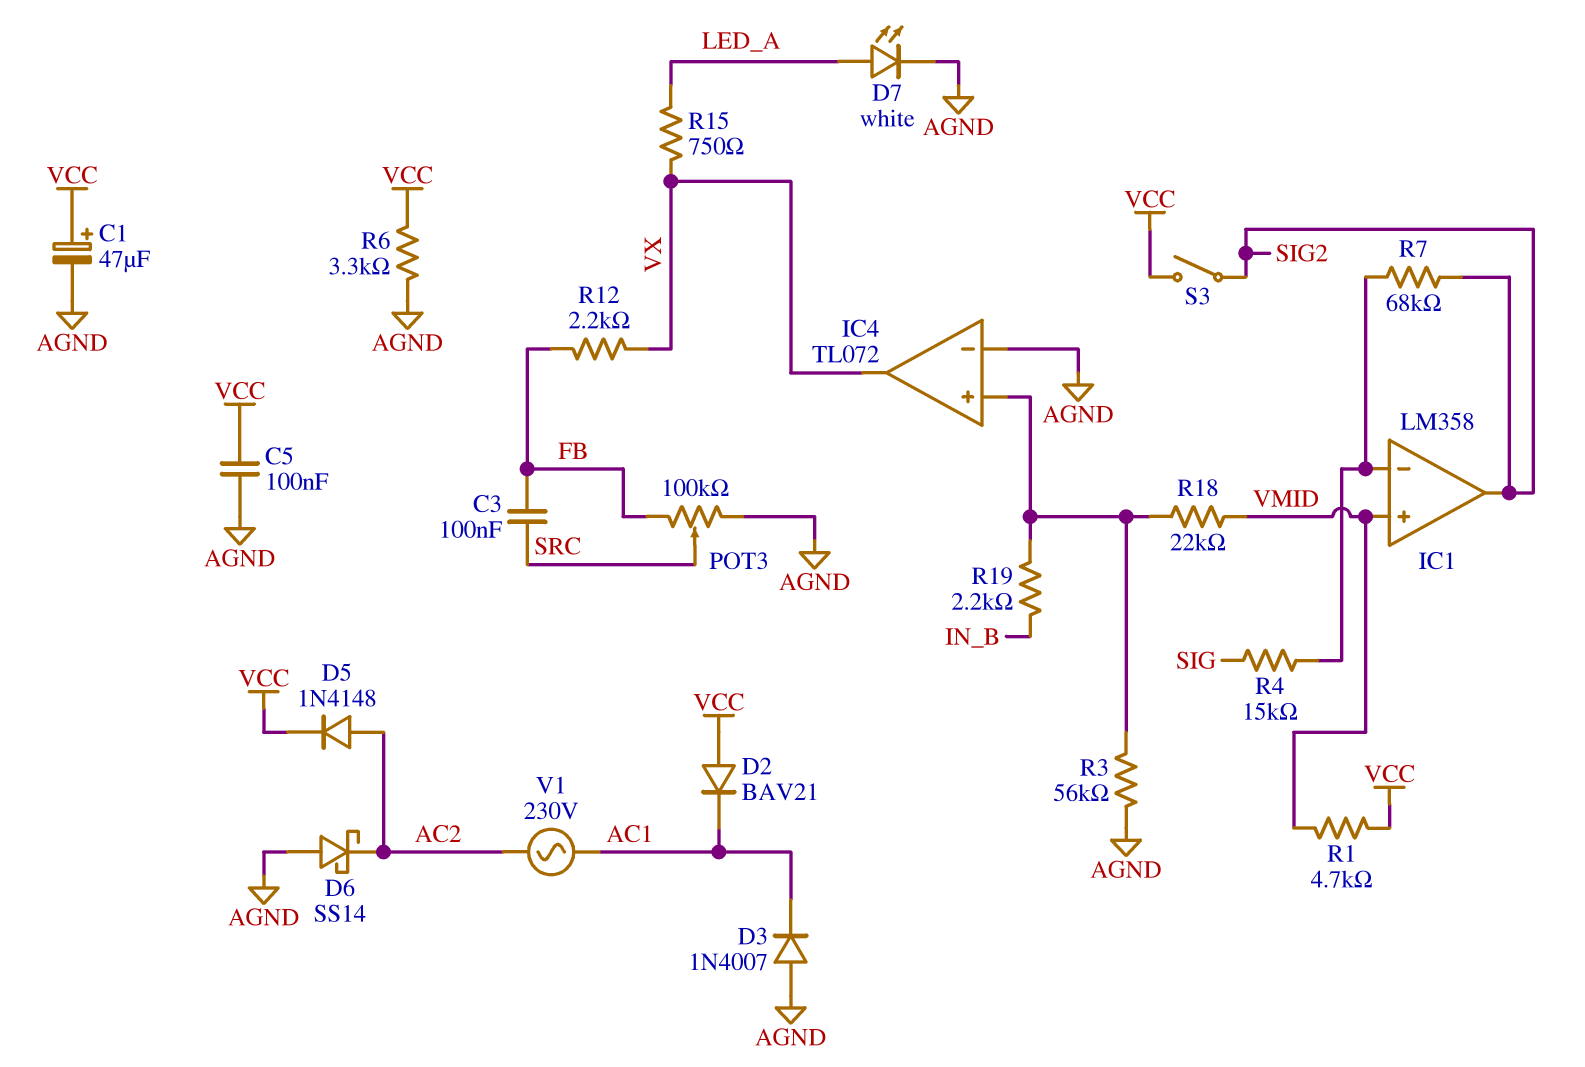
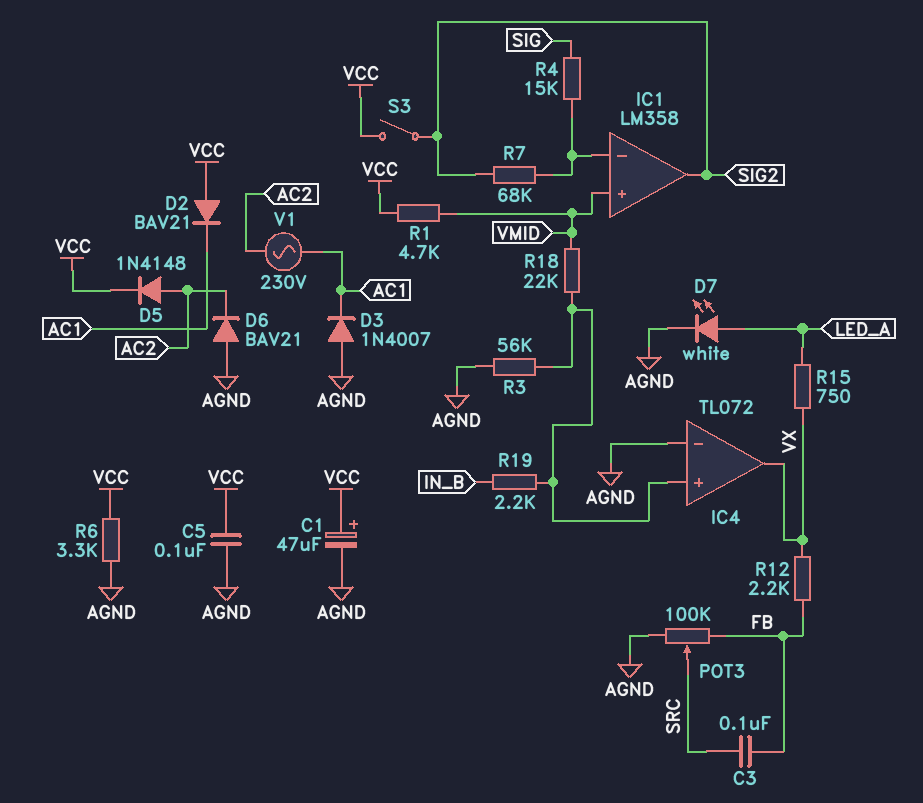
D6: schottky SS14 (A AGND, K AC2) -> diode BAV21 (A AGND, K AC2)

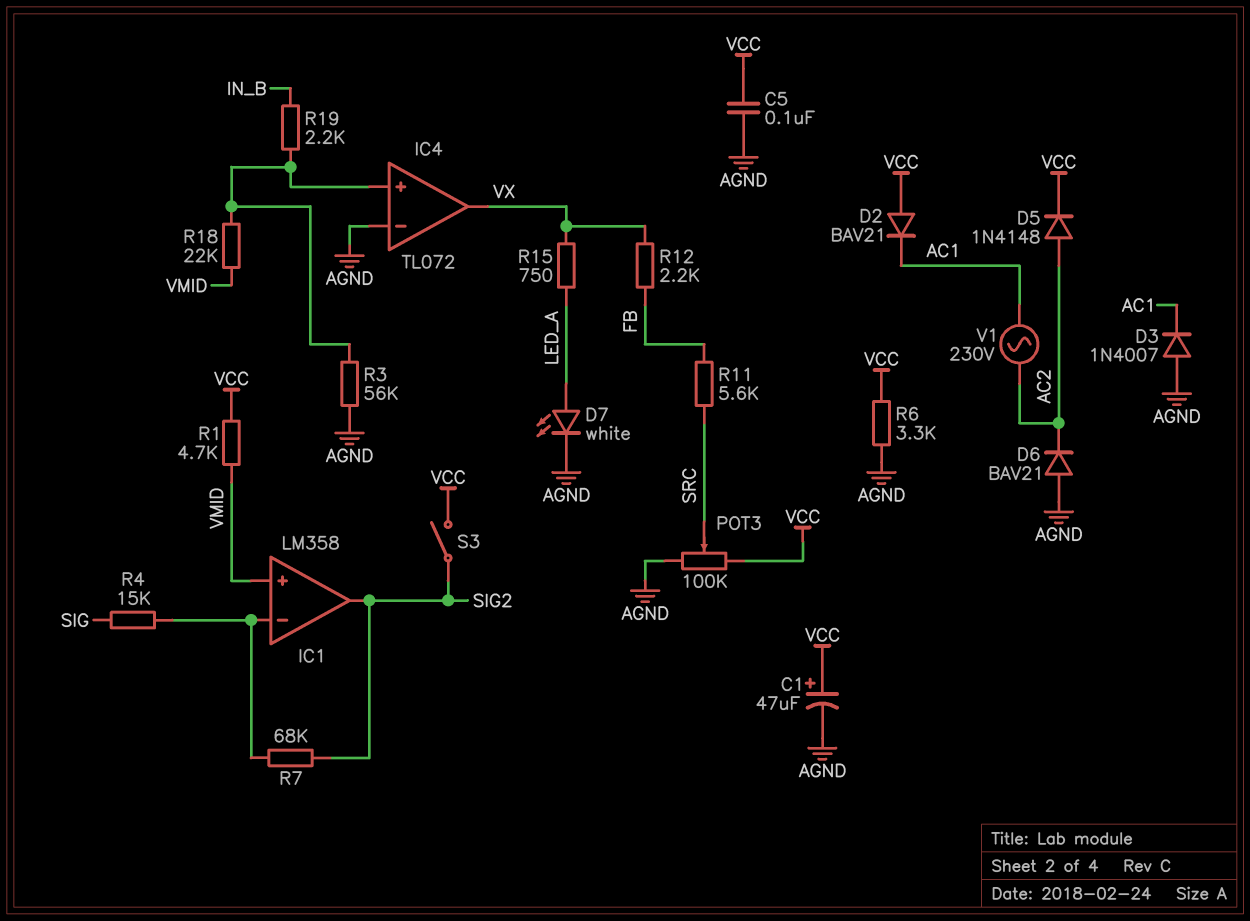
C3: 100nF (FB, SRC) -> none
POT3: 100k (AGND, FB, wiper SRC) -> 100k (AGND, VCC, wiper SRC)
R11: none -> 5.6k (FB, SRC)

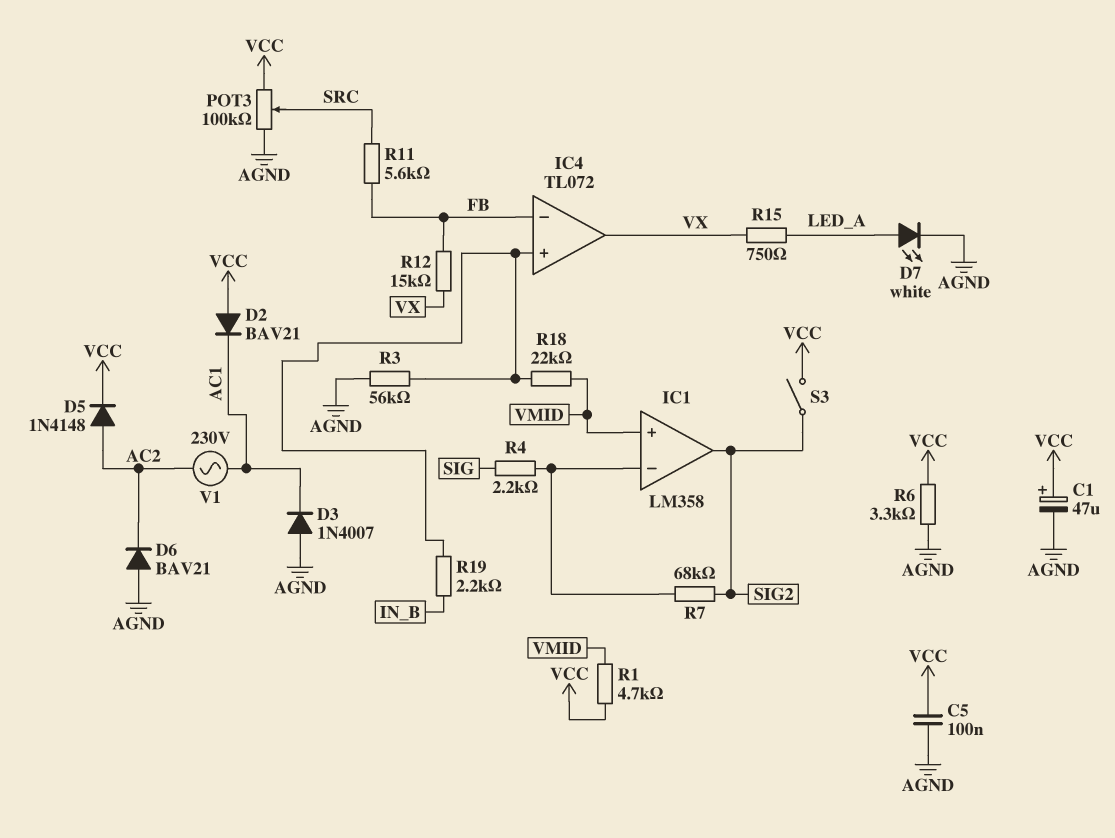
IC4 pin in-: AGND -> FB
R4: 15k (IC1/in-, SIG) -> 2.2k (IC1/in-, SIG)
R12: 2.2k (FB, VX) -> 15k (FB, VX)

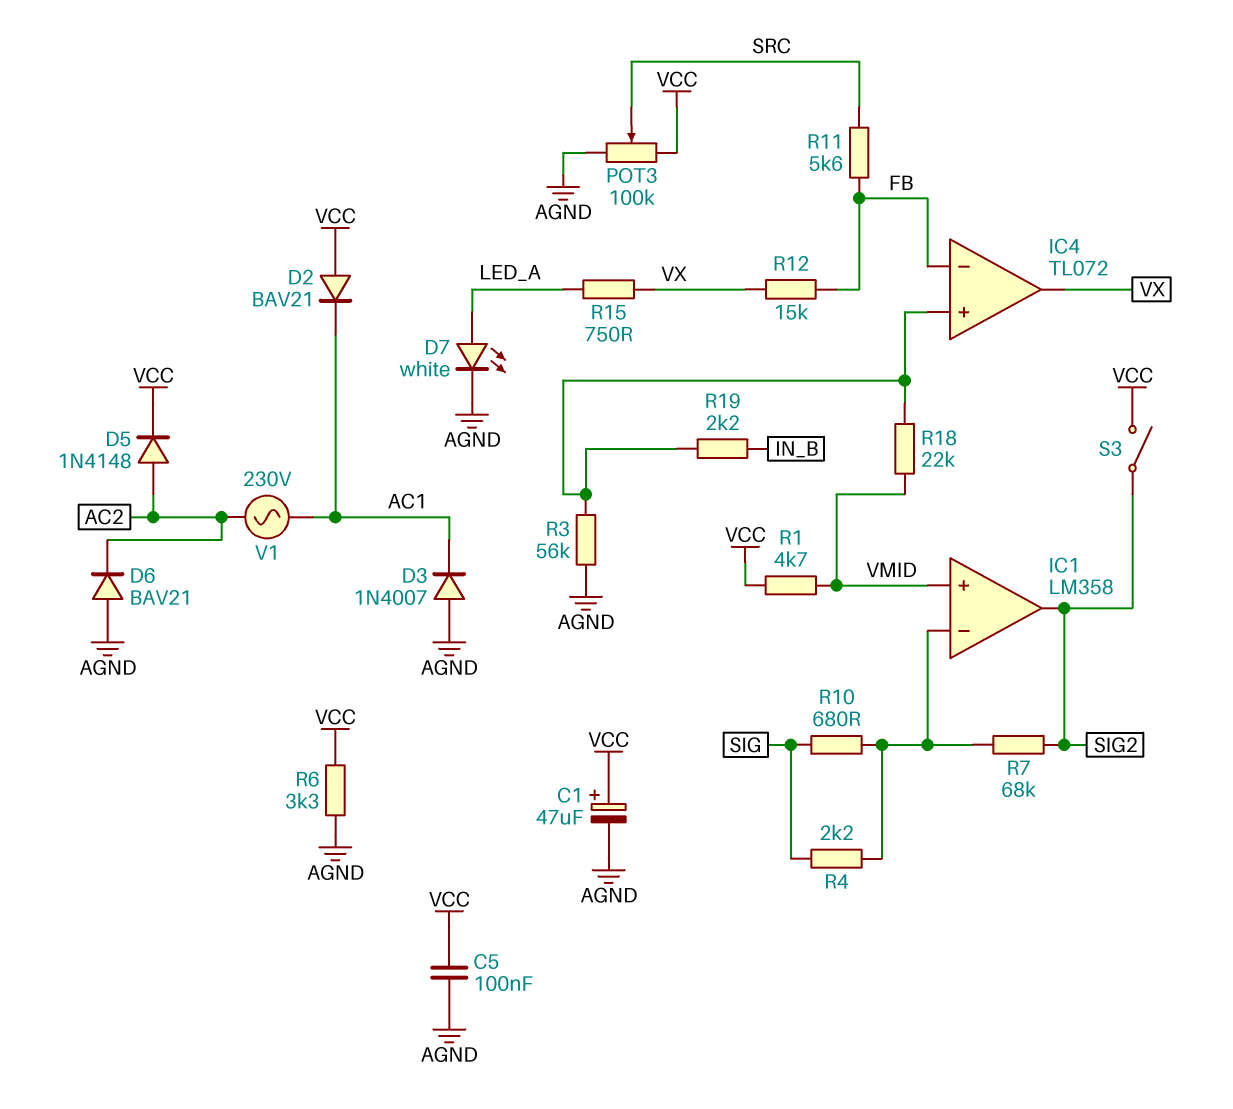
R10: none -> 680 (IC1/in-, SIG)

